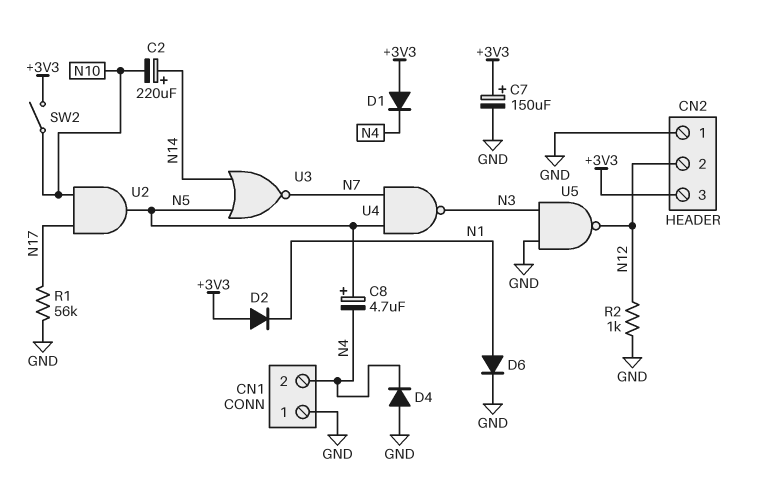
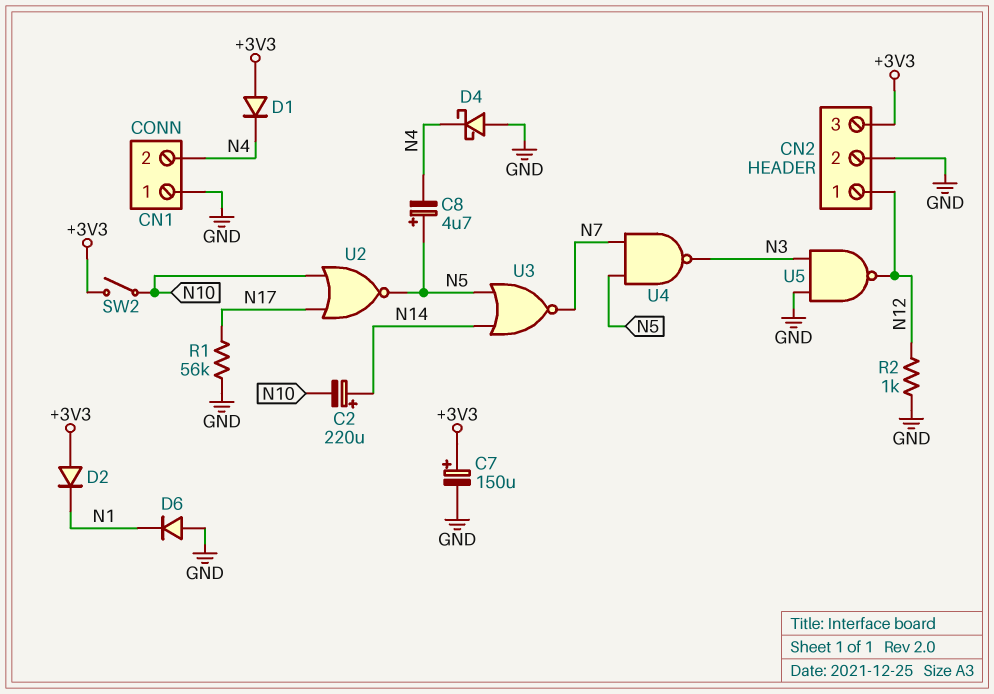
CN2 pin 1: GND -> N12
CN2 pin 2: N12 -> GND
D4: diode (A GND, K N4) -> schottky (A GND, K N4)
D6: diode (A N1, K GND) -> diode (A GND, K N1)
U2: AND (in N10, in N17, out N5) -> NOR (in N10, in N17, out N5)

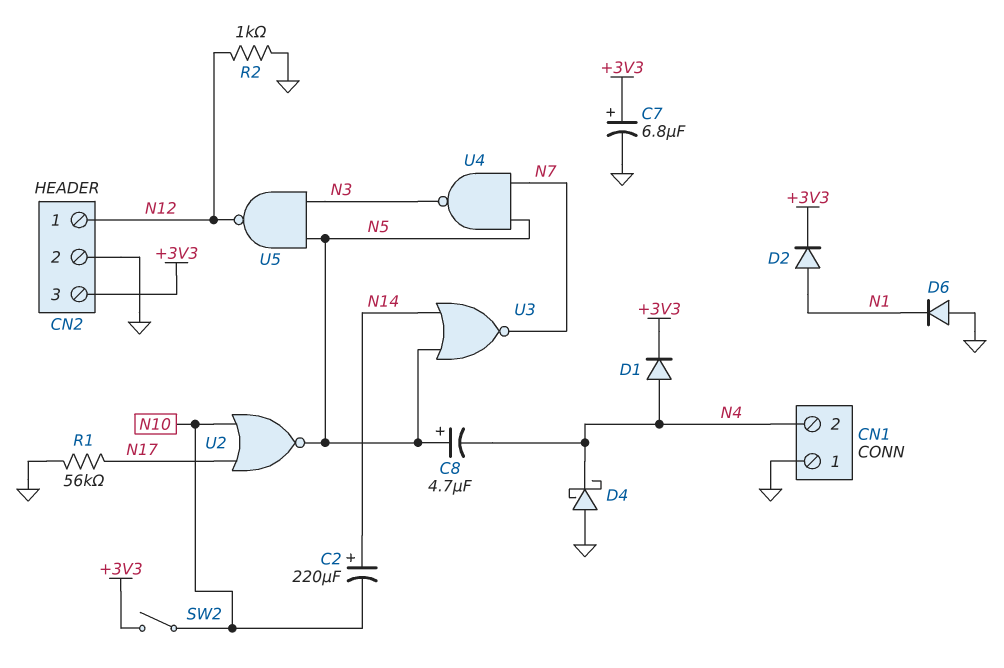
C7: 150uF (plus +3V3, minus GND) -> 6.8uF (plus +3V3, minus GND)
D1: diode (A +3V3, K N4) -> diode (A N4, K +3V3)
D2: diode (A +3V3, K N1) -> diode (A N1, K +3V3)
U5: NAND (in GND, in N3, out N12) -> NAND (in N3, in N5, out N12)

